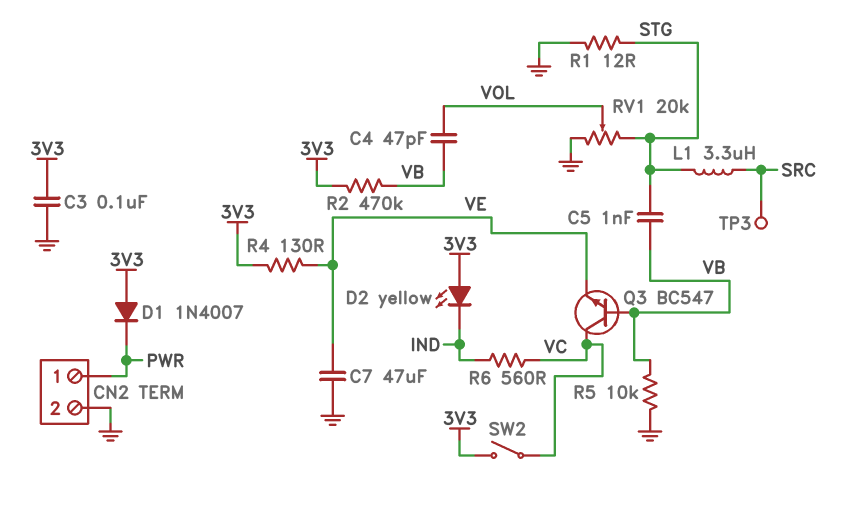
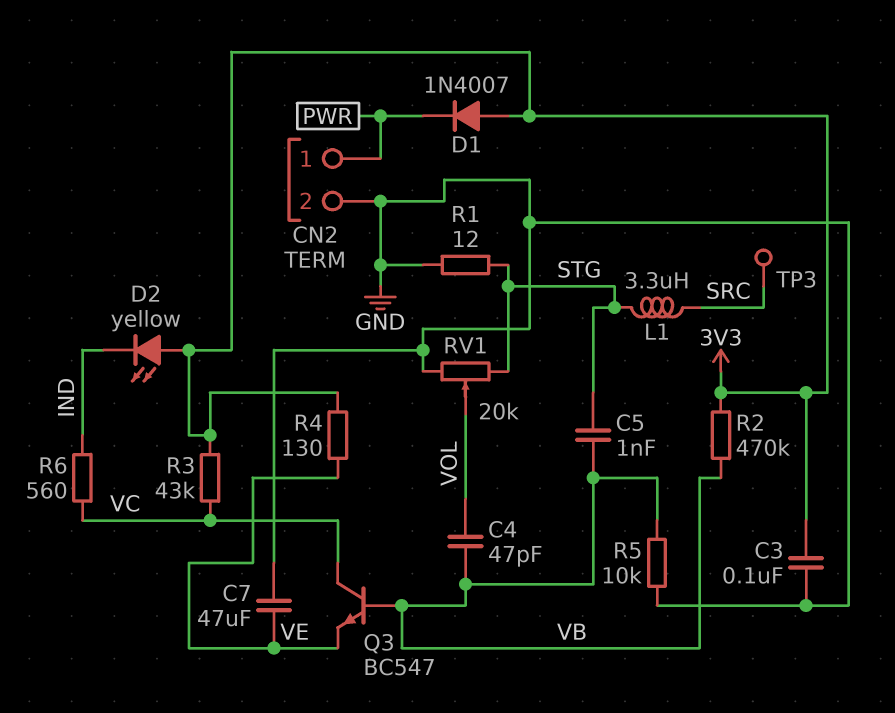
R3: none -> 43k (3V3, VC)
SW2: switch (3V3, VC) -> none

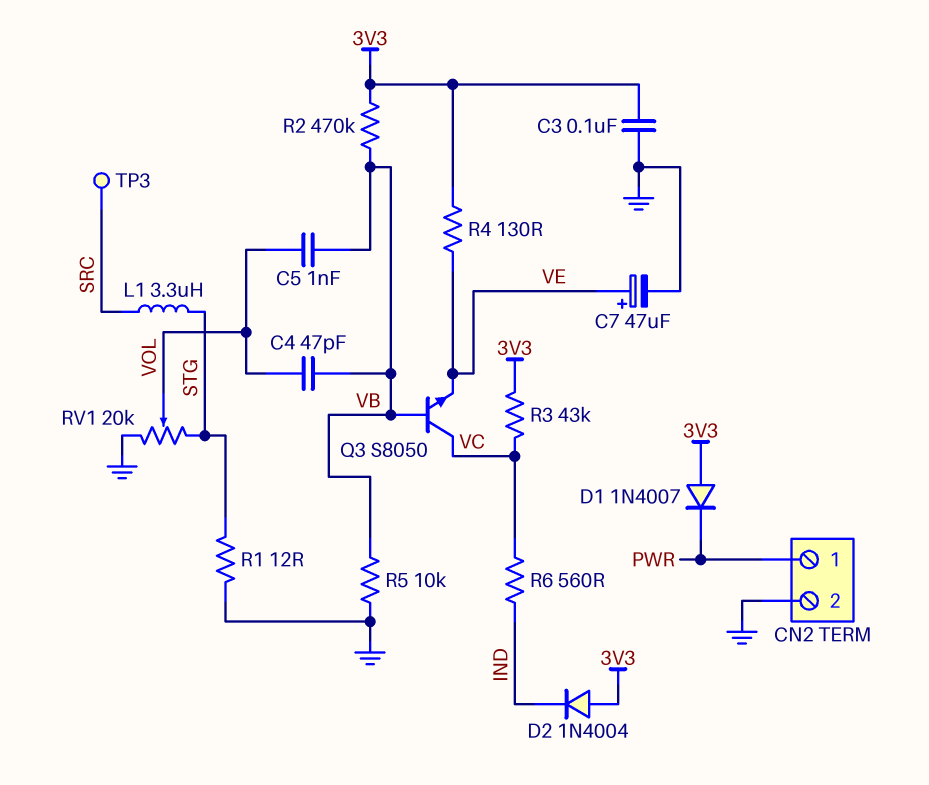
C5: 1nF (STG, VB) -> 1nF (VB, VOL)
C7: 47uF (GND, VE) -> 47uF (plus VE, minus GND)
D2: LED yellow (A 3V3, K IND) -> diode 1N4004 (A 3V3, K IND)
Q3: NPN BC547 (B VB, C VC, E VE) -> NPN S8050 (B VB, C VC, E VE)

